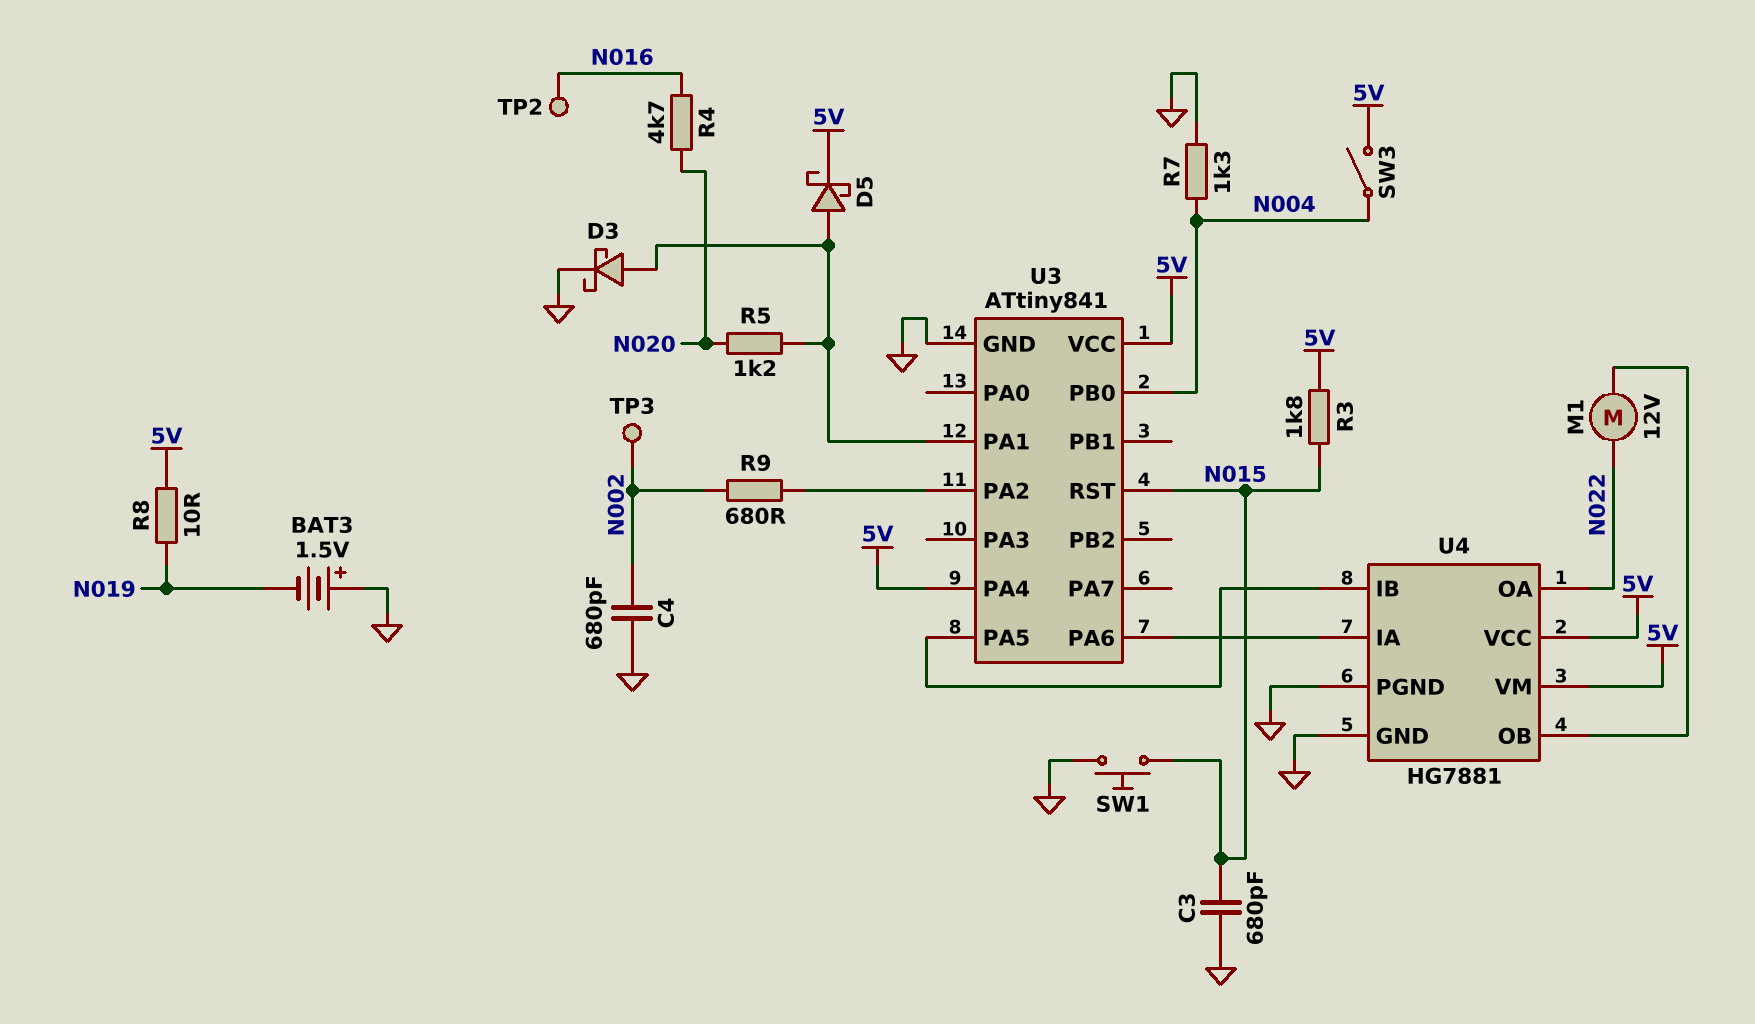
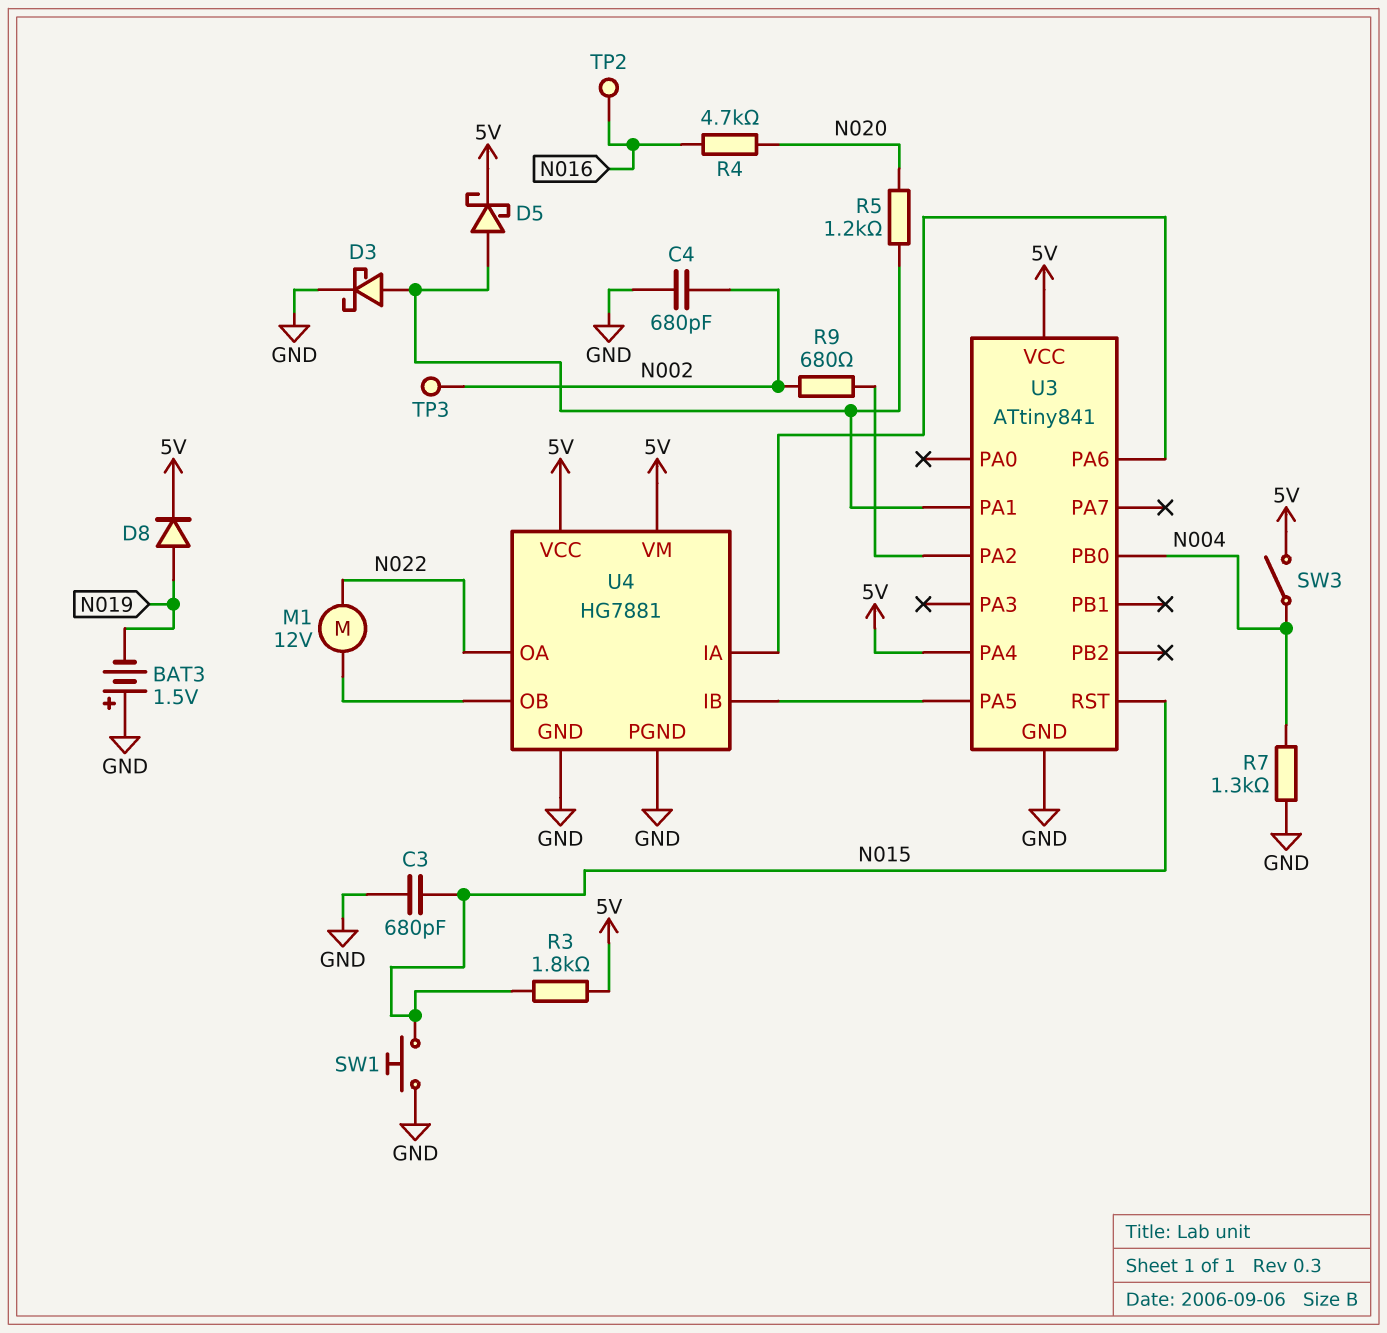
D8: none -> diode (A N019, K 5V)
R8: 10 (5V, N019) -> none

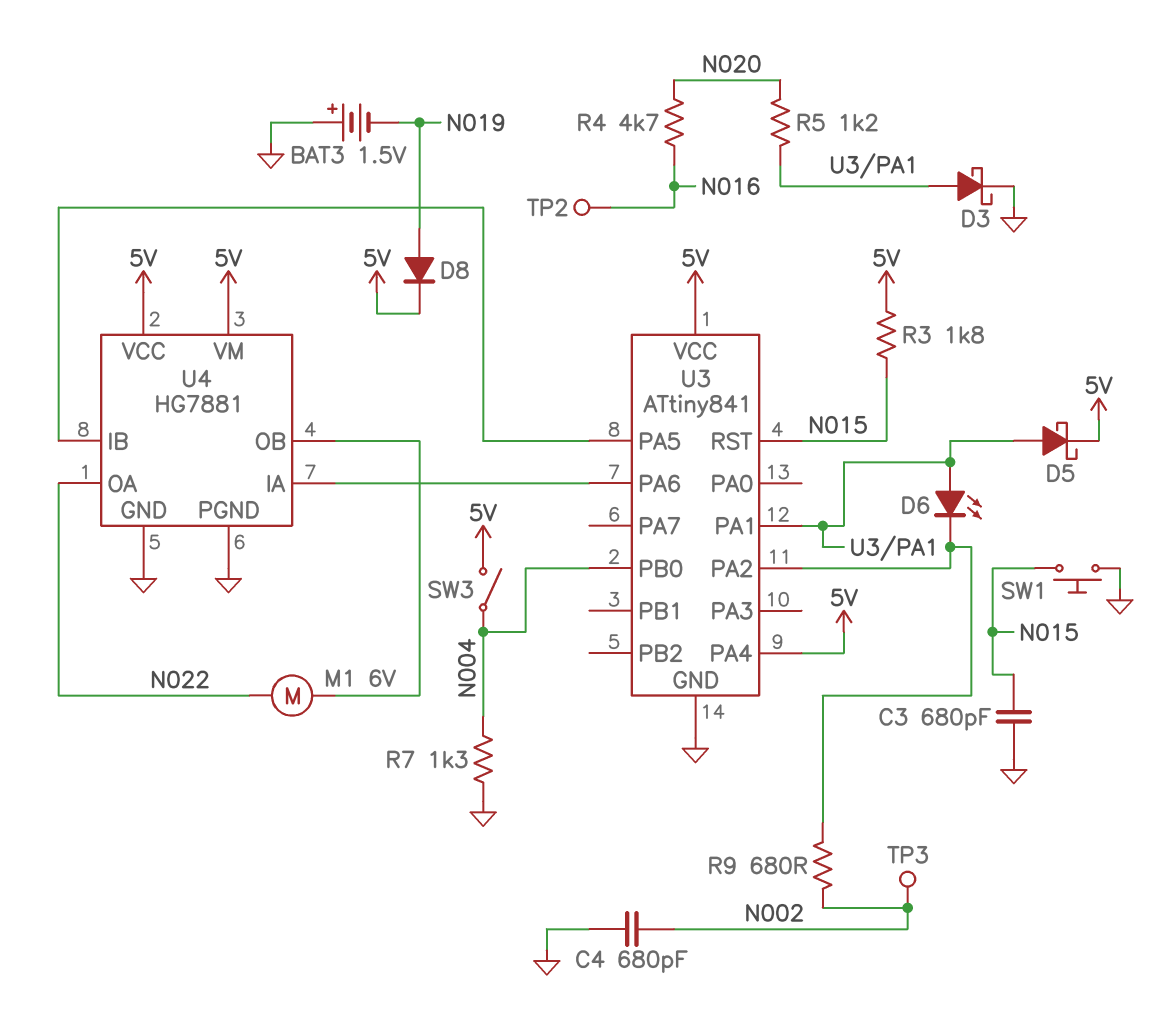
D6: none -> LED (A U3/PA1, K U3/PA2)
M1: motor 12V (N022, U4/OB) -> motor 6V (N022, U4/OB)

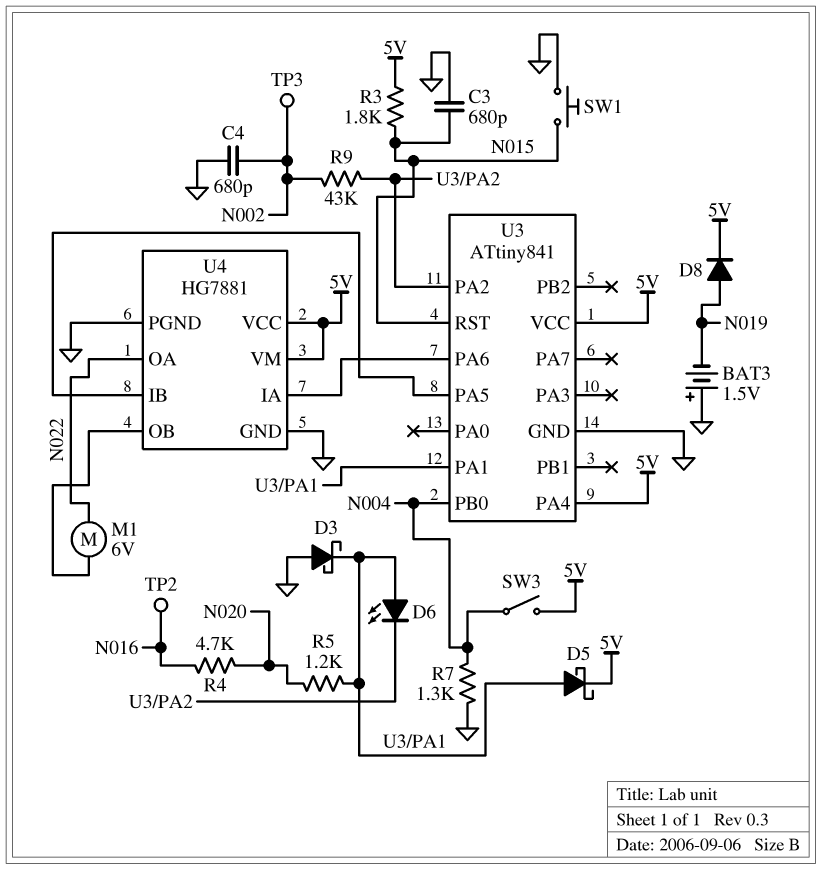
D3: schottky (A U3/PA1, K GND) -> schottky (A GND, K U3/PA1)
R9: 680 (N002, U3/PA2) -> 43k (N002, U3/PA2)

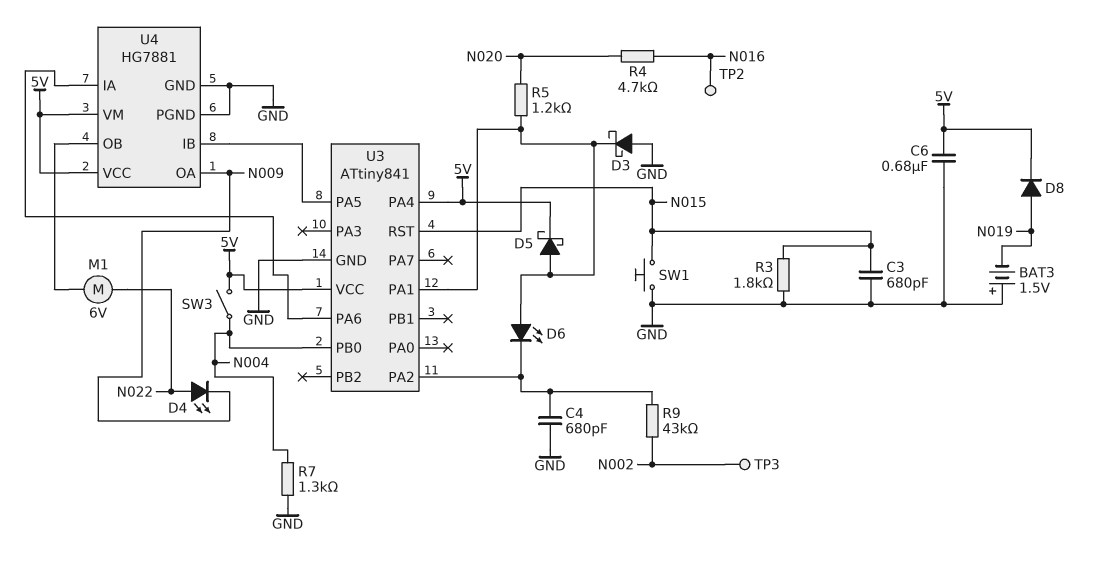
C4: 680pF (GND, N002) -> 680pF (GND, U3/PA2)
C6: none -> 680nF (5V, GND)
D4: none -> LED (A N022, K N009)
R3: 1.8k (5V, N015) -> 1.8k (GND, N015)
U4 pin OA: N022 -> N009

